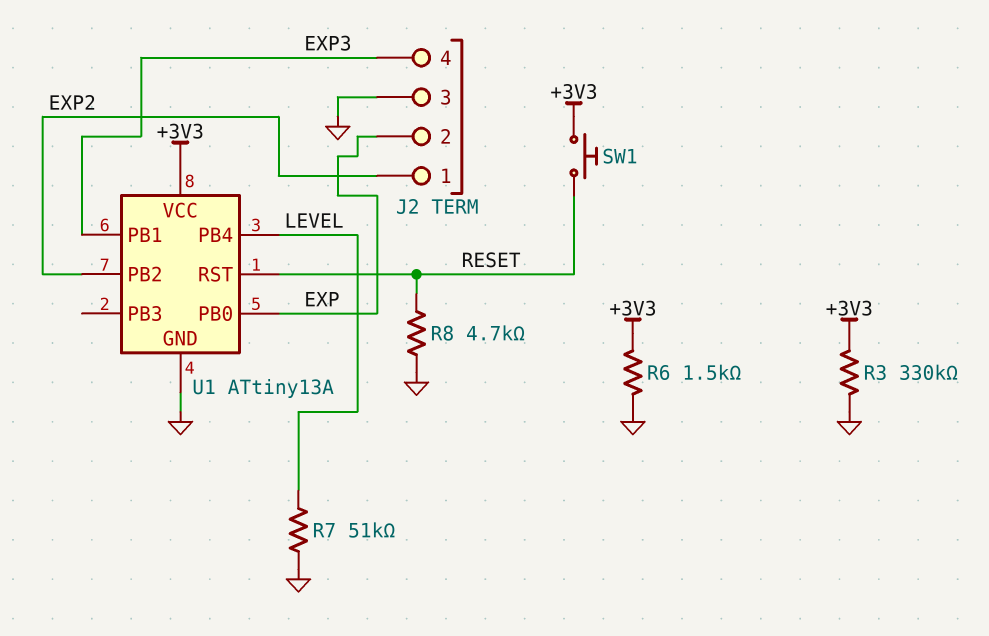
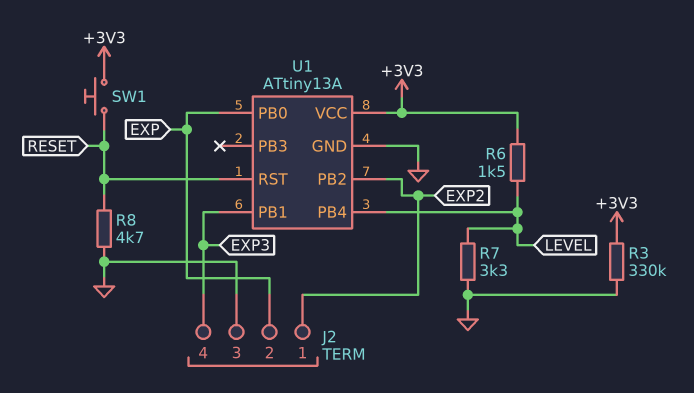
R6: 1.5k (+3V3, GND) -> 1.5k (+3V3, LEVEL)
R7: 51k (GND, LEVEL) -> 3.3k (GND, LEVEL)

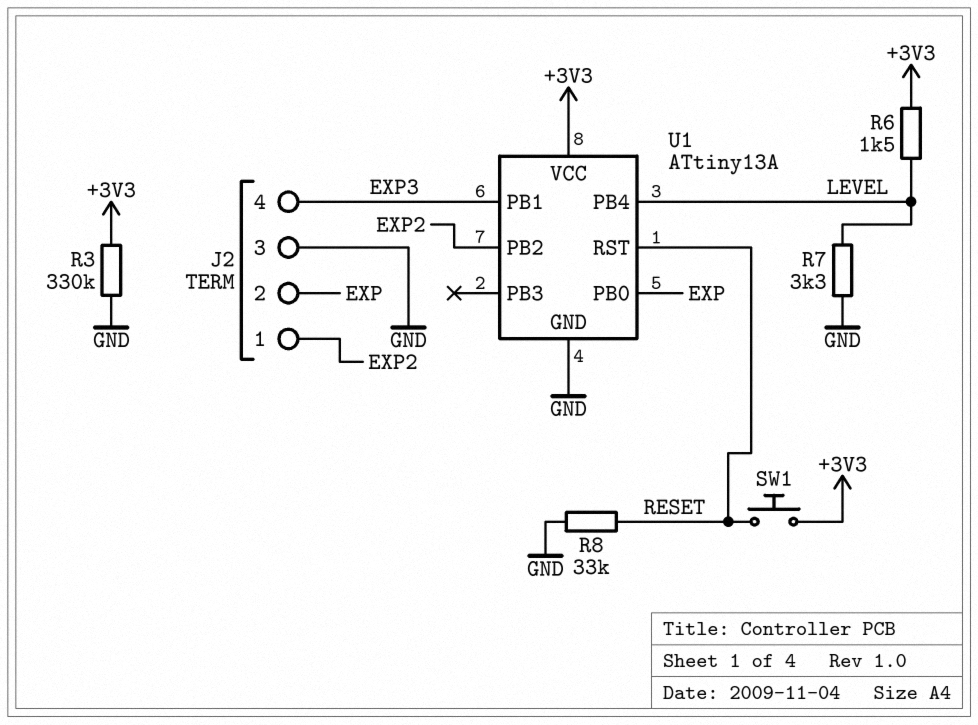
R8: 4.7k (GND, RESET) -> 33k (GND, RESET)

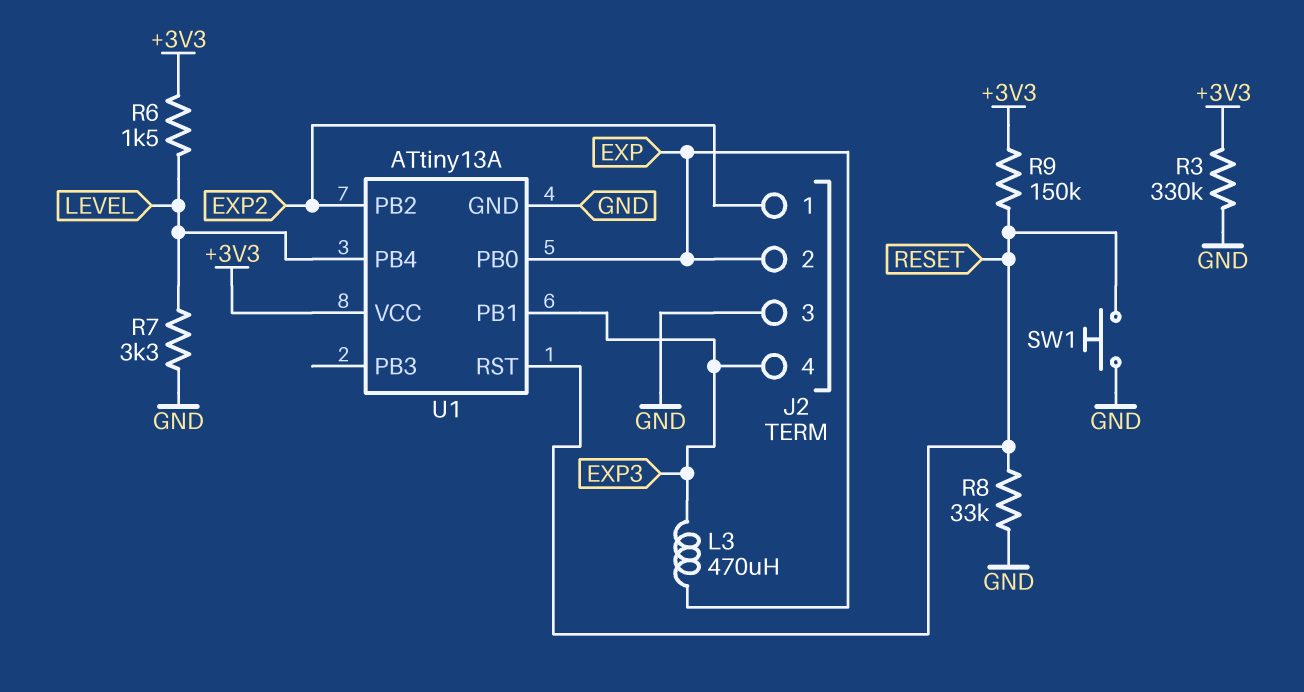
L3: none -> 470uH (EXP, EXP3)
R9: none -> 150k (+3V3, RESET)
SW1: button (+3V3, RESET) -> button (GND, RESET)

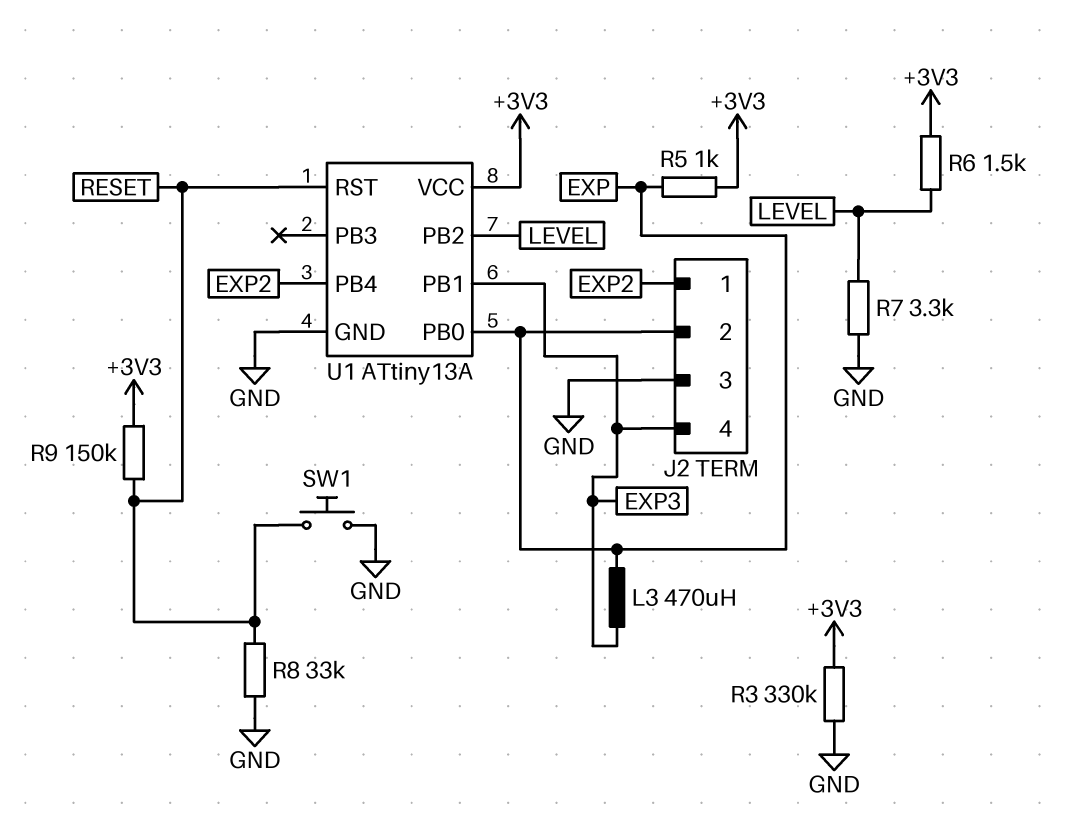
R5: none -> 1k (+3V3, EXP)
U1 pin PB2: EXP2 -> LEVEL
U1 pin PB4: LEVEL -> EXP2

